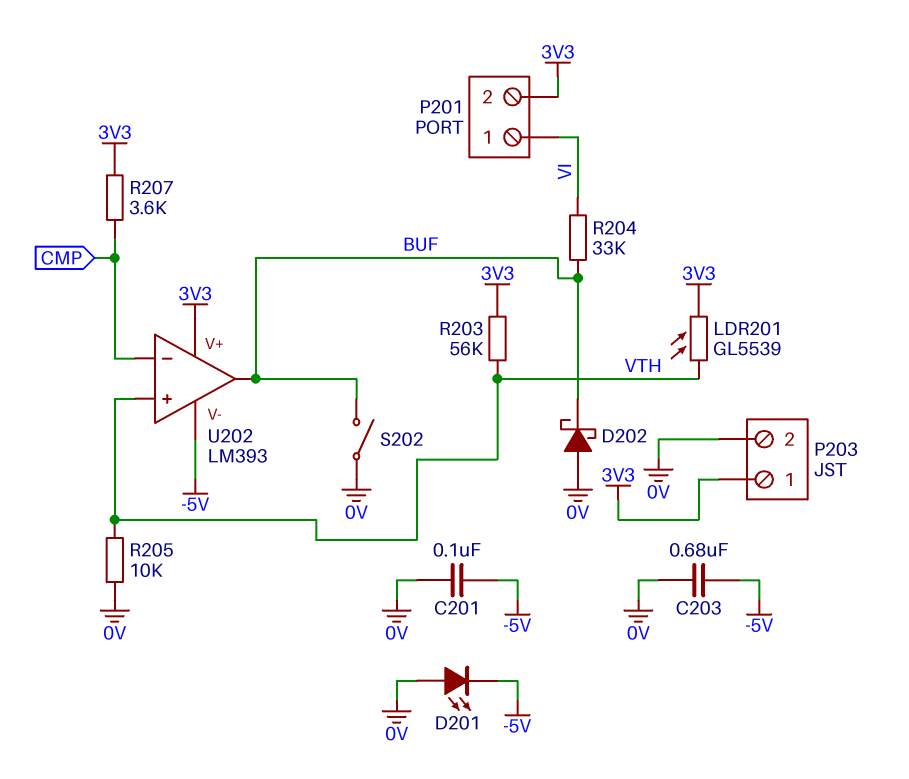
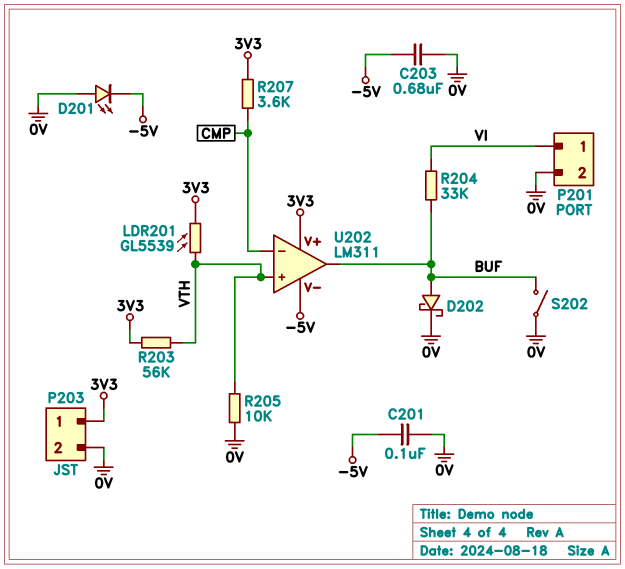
D202: schottky (A 0V, K BUF) -> schottky (A BUF, K 0V)
P201 pin 2: 3V3 -> 0V
U202: LM393 -> LM311

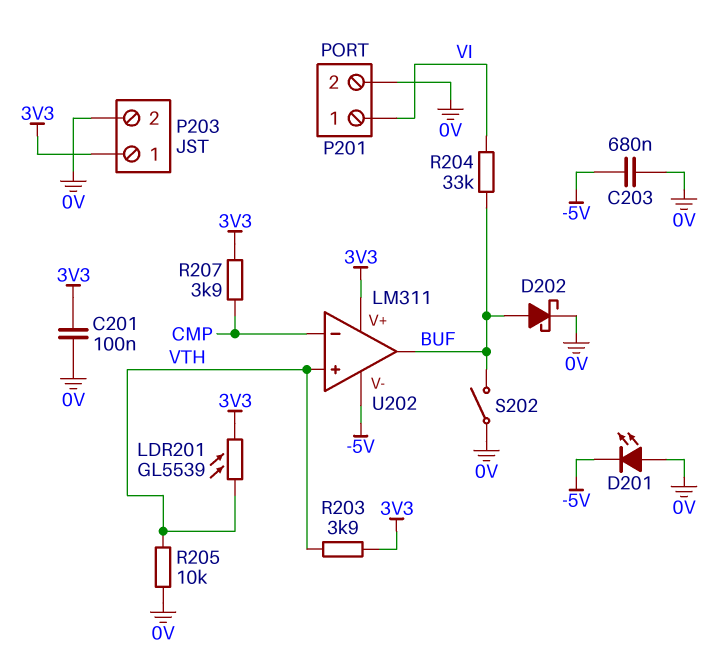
C201: 100nF (-5V, 0V) -> 100nF (0V, 3V3)
R203: 56k (3V3, VTH) -> 3.9k (3V3, VTH)
R207: 3.6k (3V3, CMP) -> 3.9k (3V3, CMP)

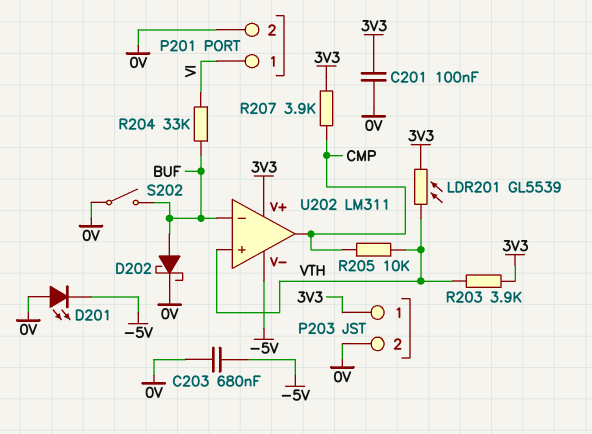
R205: 10k (0V, VTH) -> 10k (CMP, VTH)
U202 pin in-: CMP -> BUF
U202 pin out: BUF -> CMP

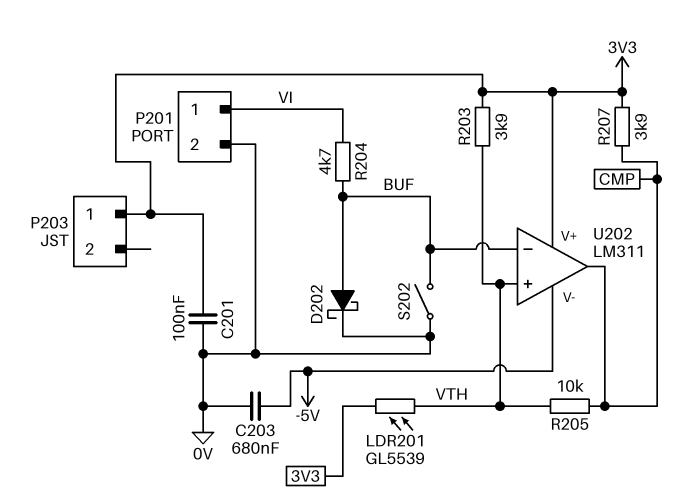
D201: LED (A 0V, K -5V) -> none
P203 pin 2: 0V -> none
R204: 33k (BUF, VI) -> 4.7k (BUF, VI)

